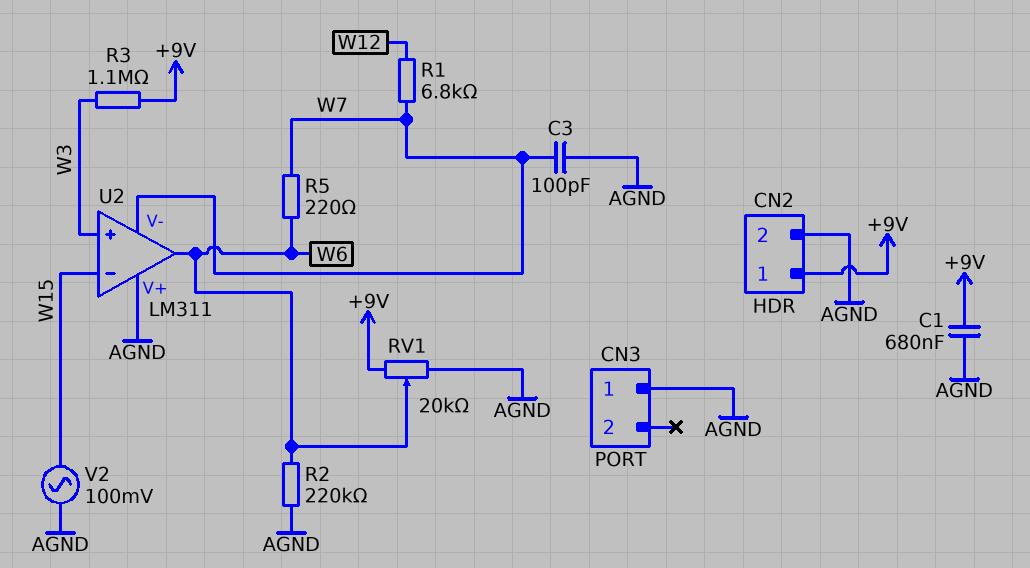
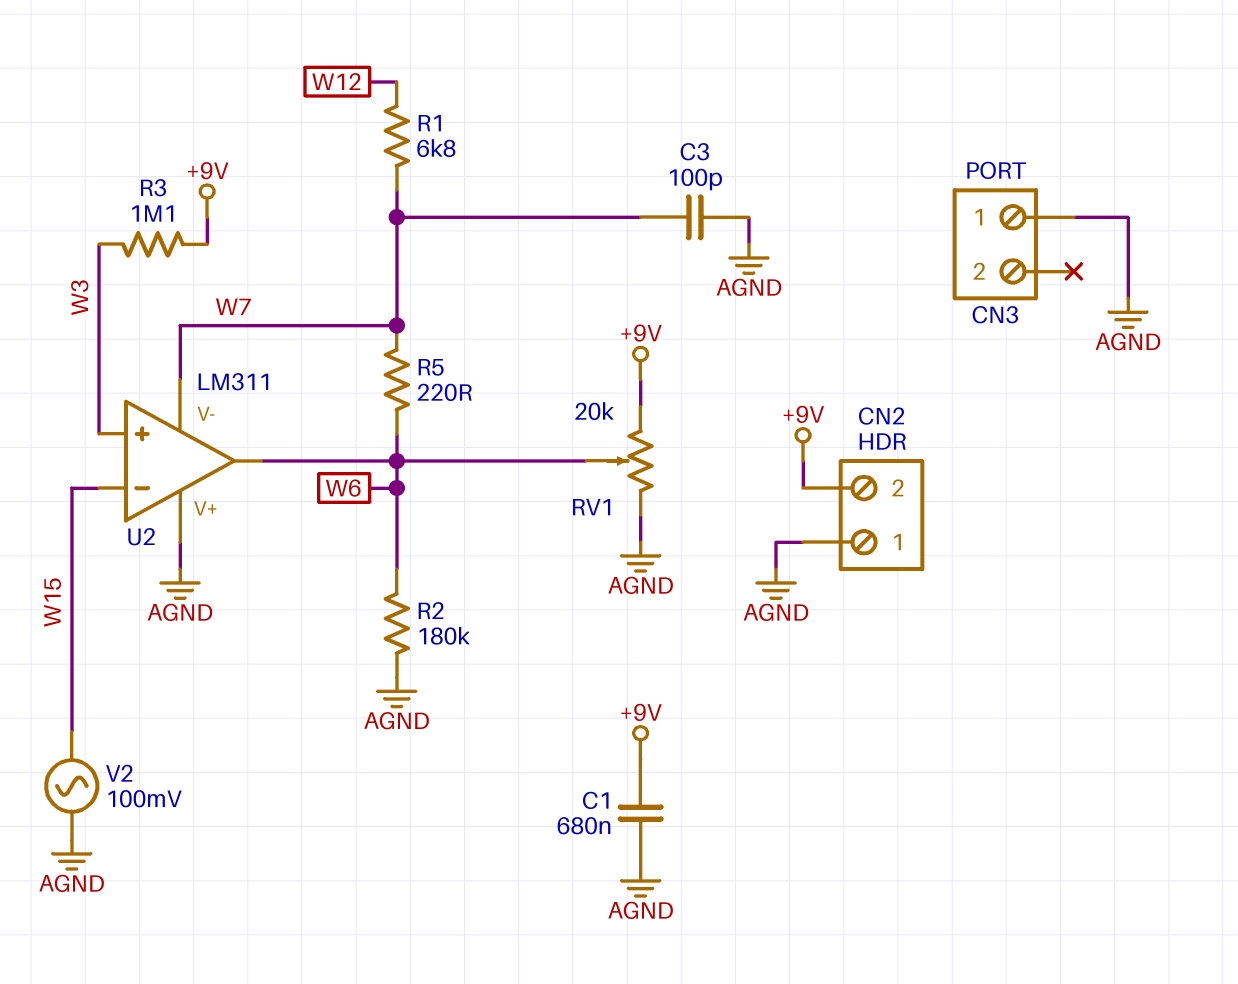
CN2 pin 1: +9V -> AGND
CN2 pin 2: AGND -> +9V
R2: 220k (AGND, W6) -> 180k (AGND, W6)

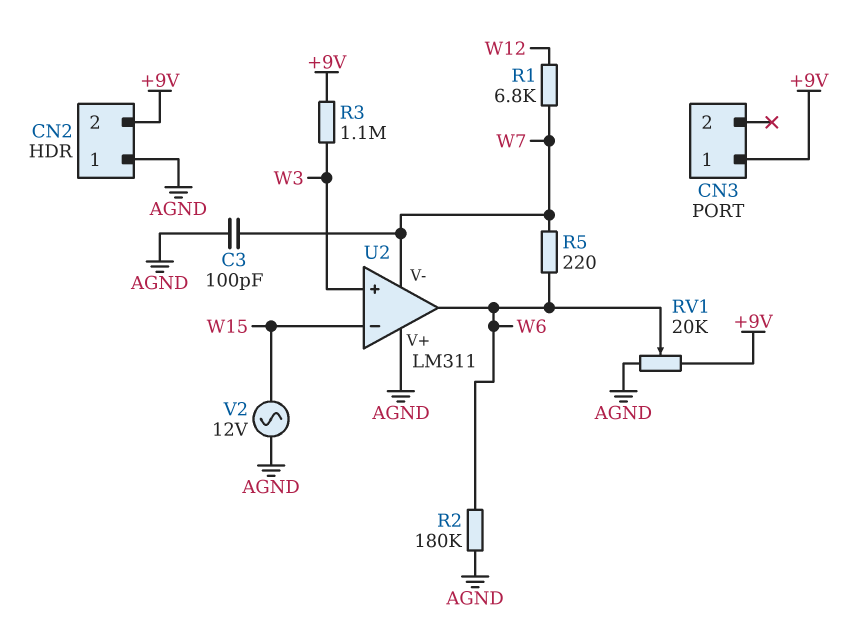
C1: 680nF (+9V, AGND) -> none
CN3 pin 1: AGND -> +9V
V2: AC 100mV (AGND, W15) -> AC 12V (AGND, W15)

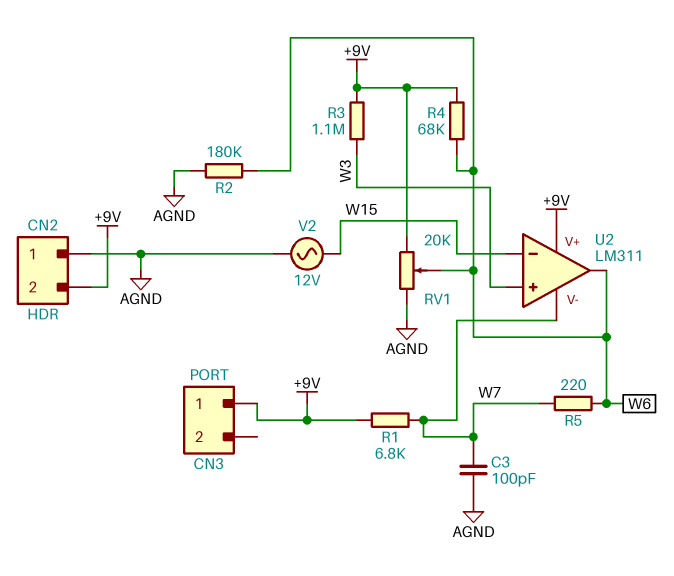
R1: 6.8k (W7, W12) -> 6.8k (+9V, W7)
R4: none -> 68k (+9V, W6)
U2 pin V+: AGND -> +9V

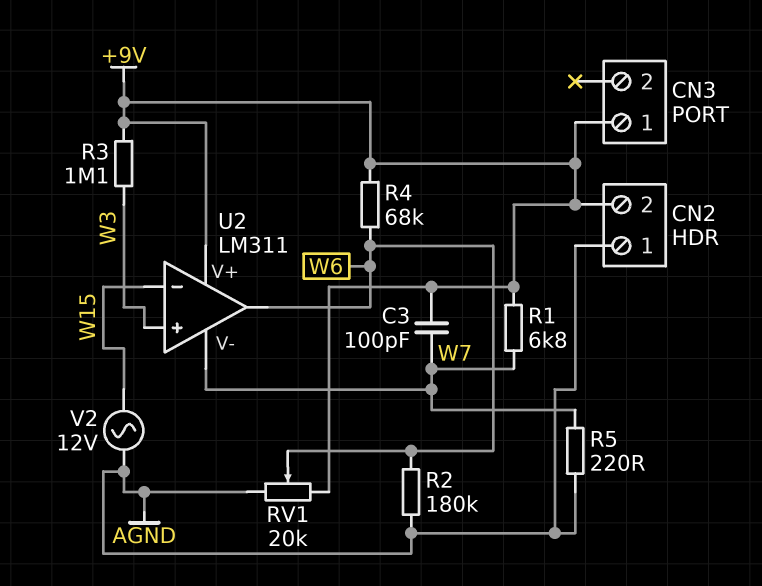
C3: 100pF (AGND, W7) -> 100pF (+9V, W7)
R5: 220 (W6, W7) -> 220 (AGND, W7)

